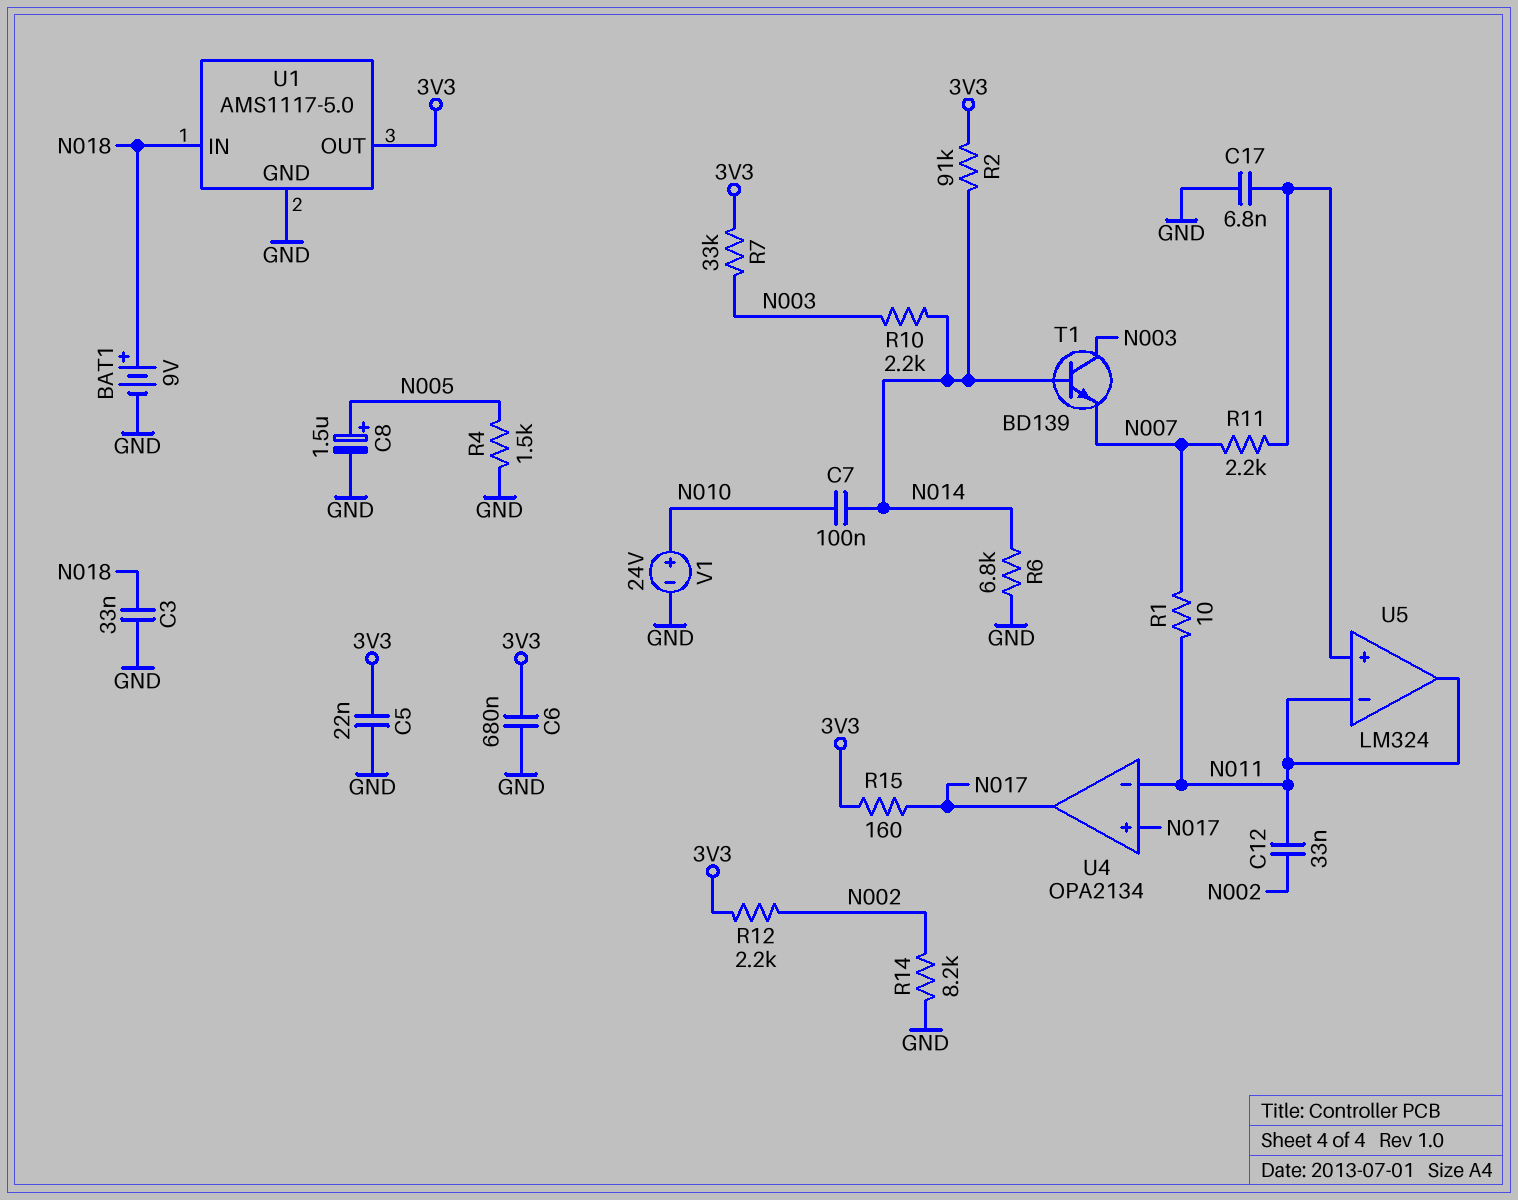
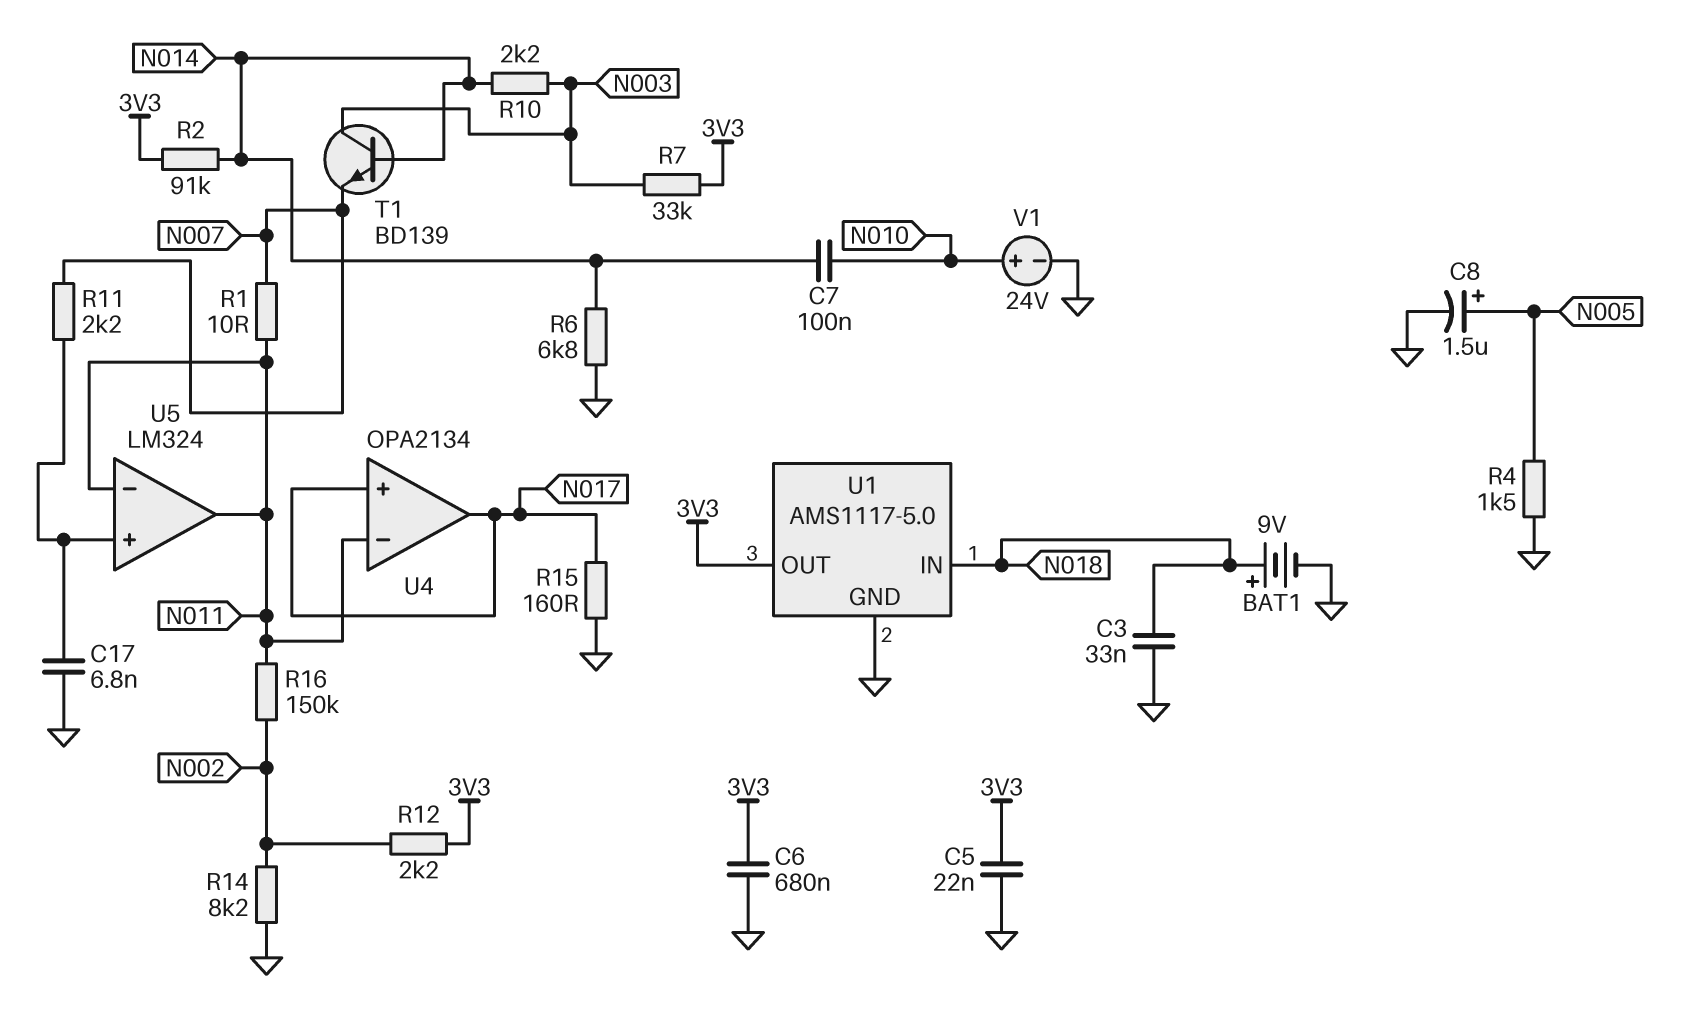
C12: 33nF (N002, N011) -> none
R15: 160 (3V3, N017) -> 160 (GND, N017)
R16: none -> 150k (N002, N011)

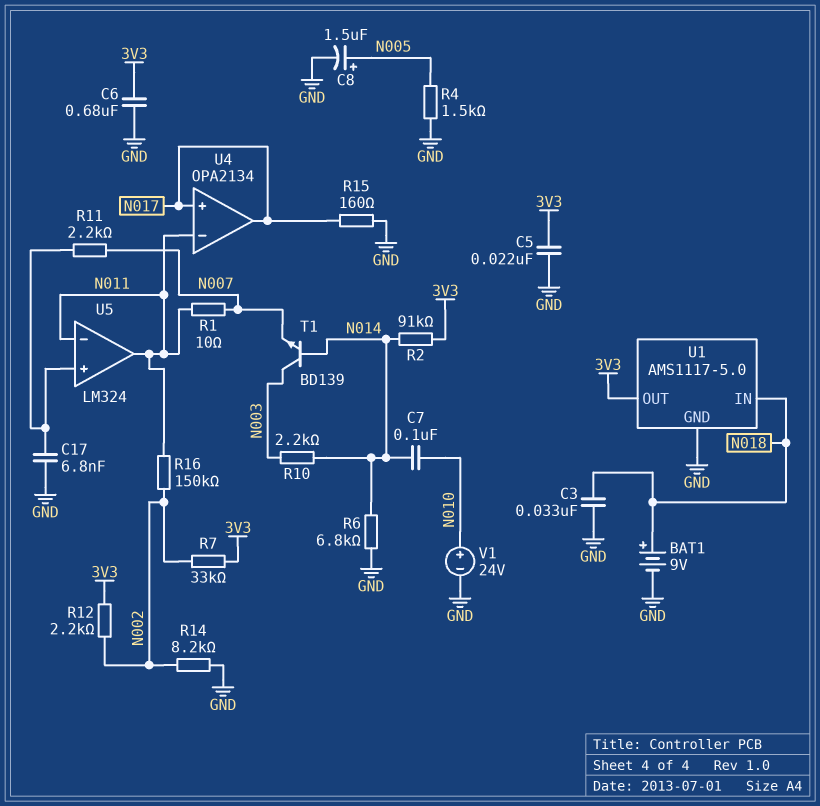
R7: 33k (3V3, N003) -> 33k (3V3, N002)

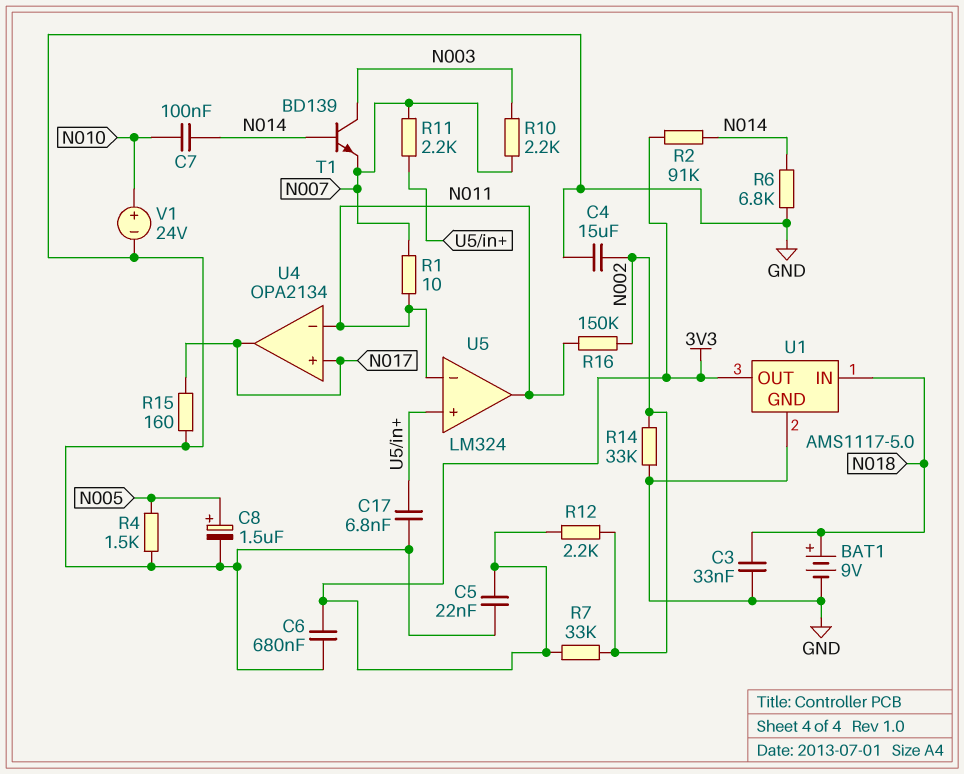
C4: none -> 15uF (GND, N002)
R10: 2.2k (N003, N014) -> 2.2k (N003, N007)
R14: 8.2k (GND, N002) -> 33k (GND, N002)

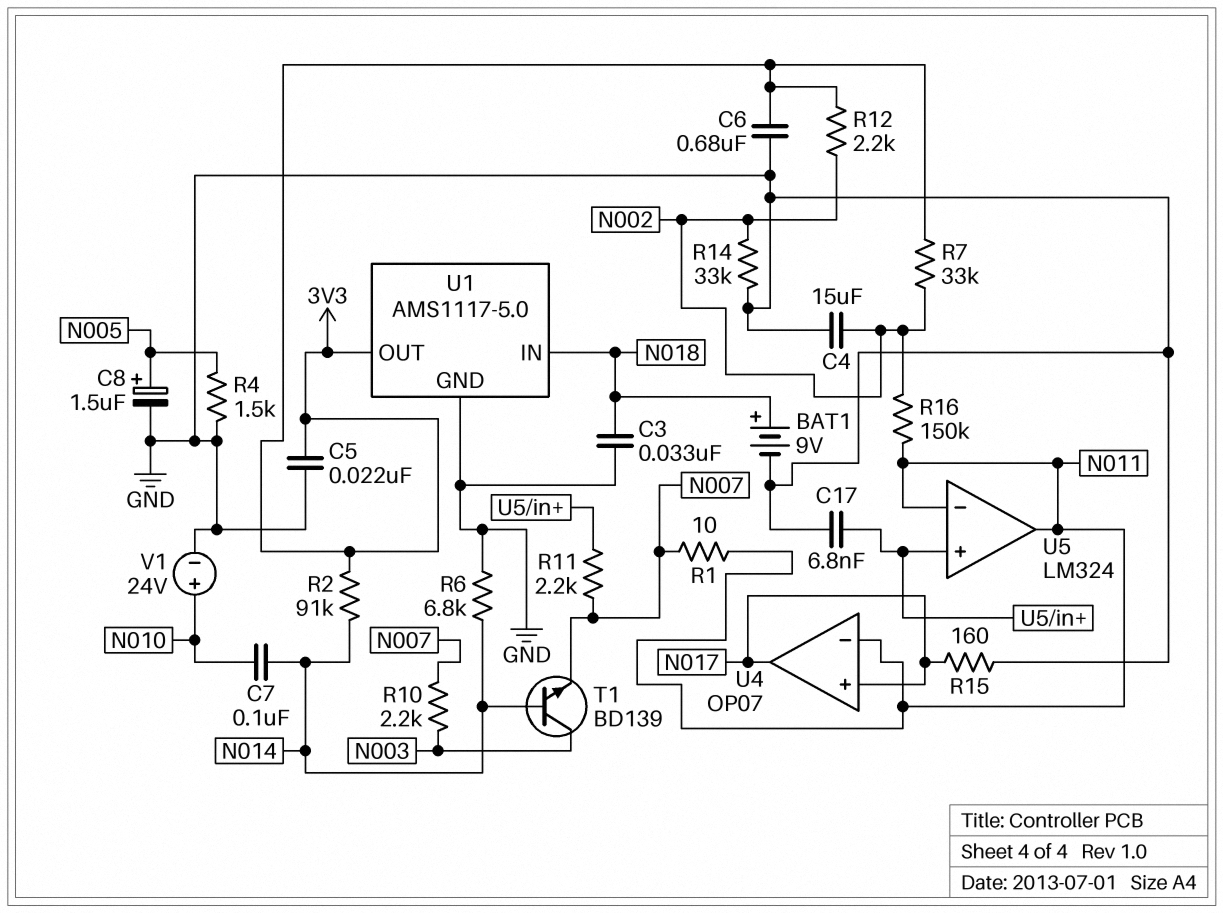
U4: OPA2134 -> OP07

